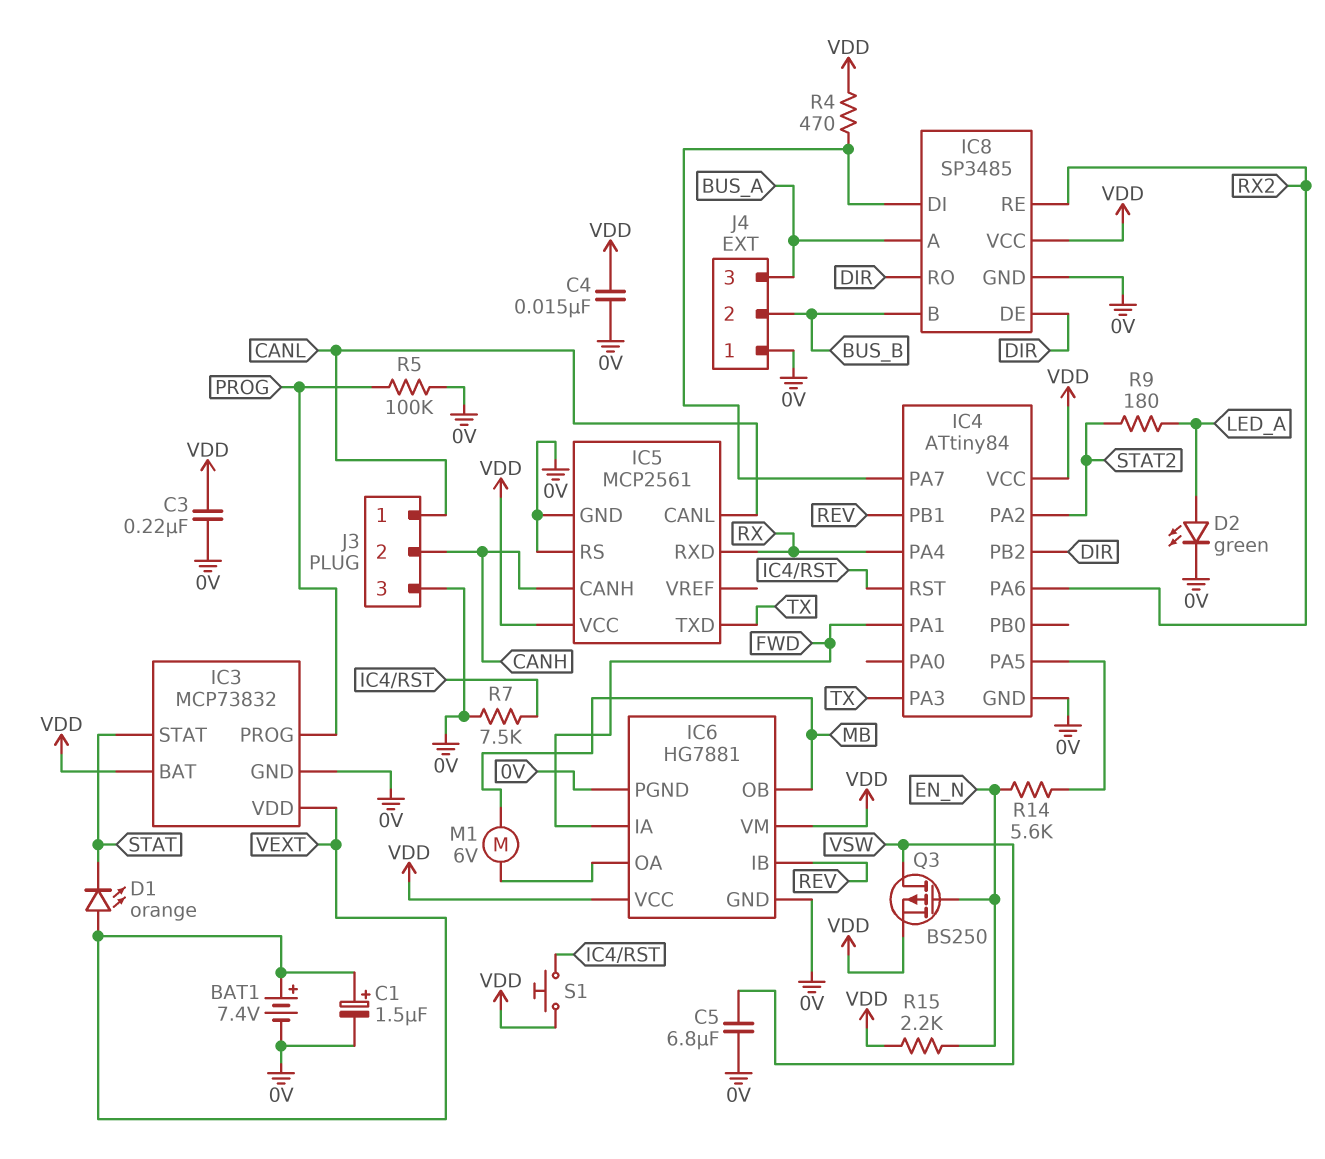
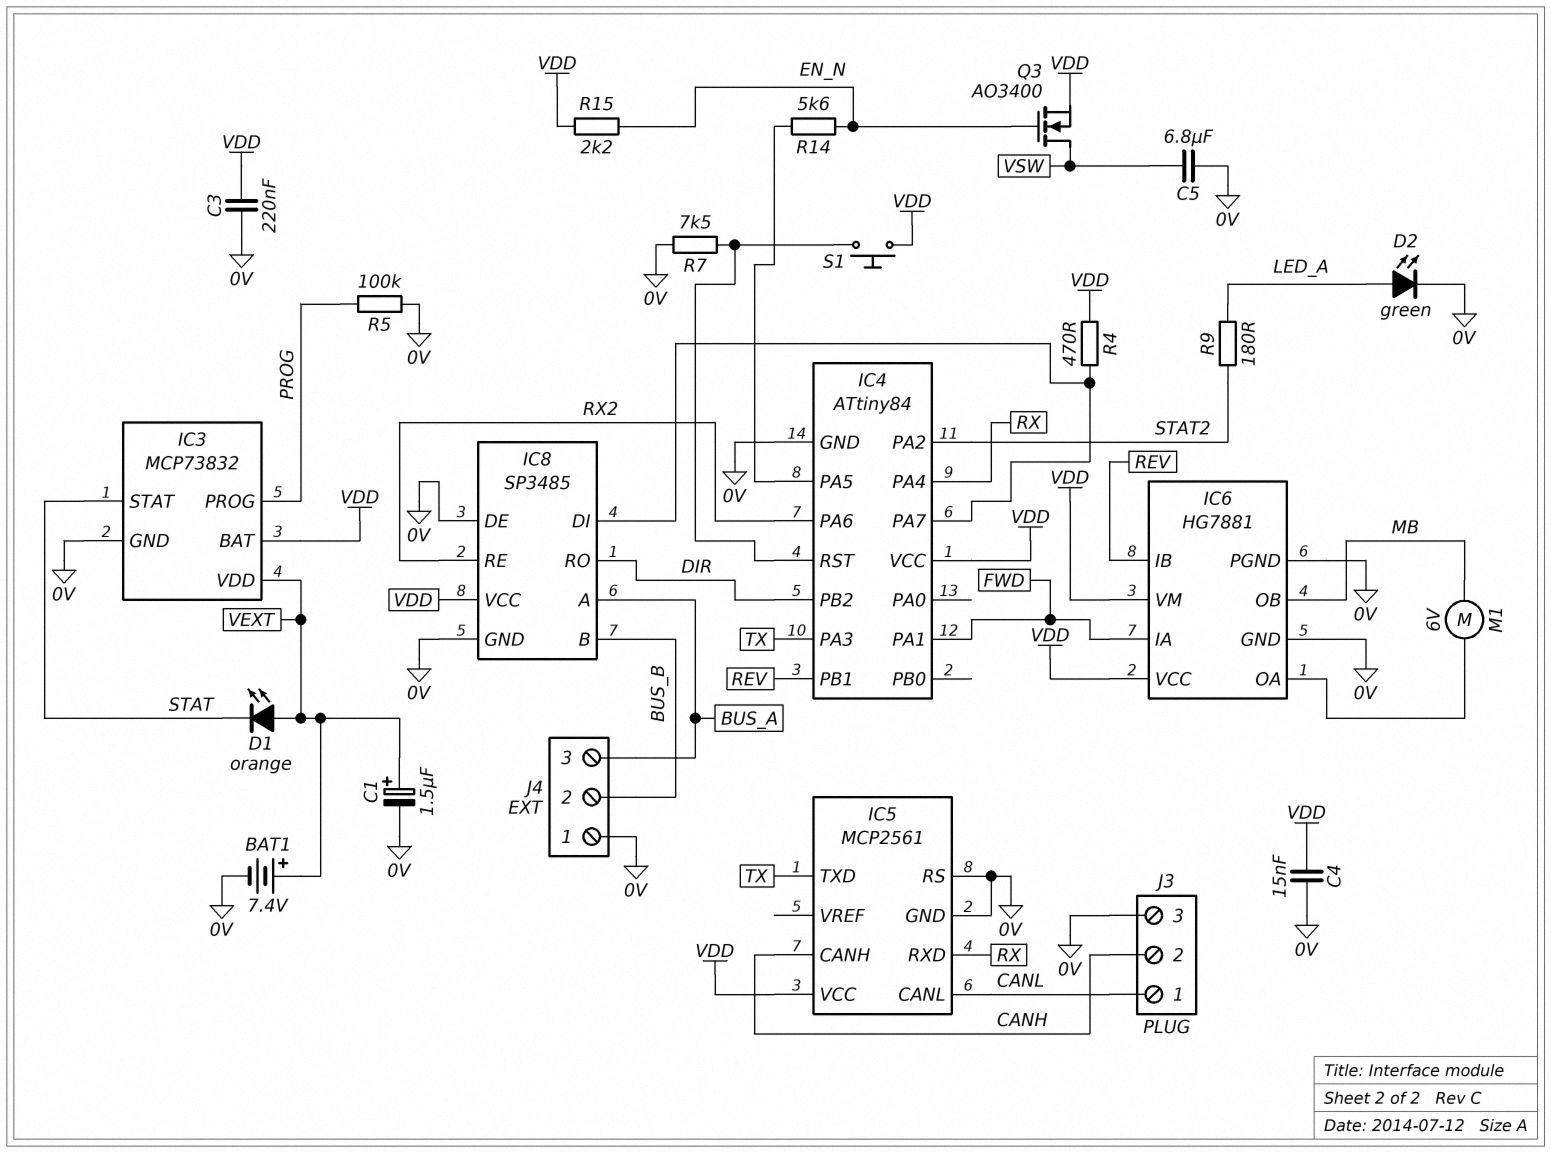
IC8 pin DE: DIR -> 0V
Q3: PMOS BS250 (G EN_N, D VSW, S VDD) -> NMOS AO3400 (G EN_N, D VSW, S VDD)

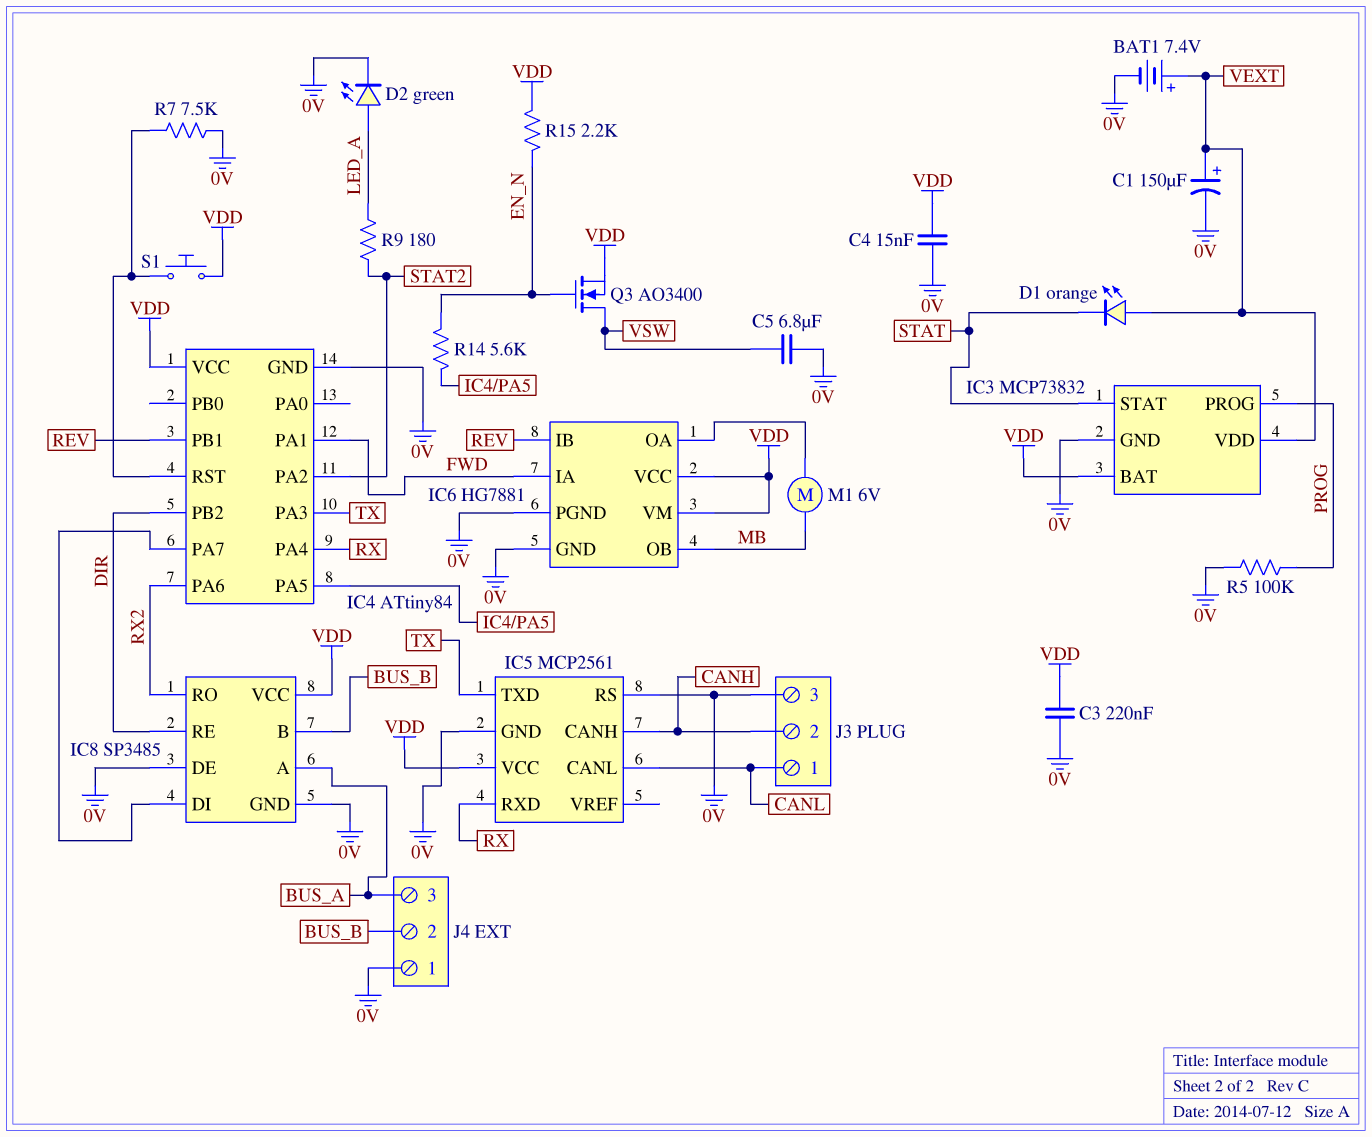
C1: 1.5uF (plus VEXT, minus 0V) -> 150uF (plus VEXT, minus 0V)
IC8 pin RE: RX2 -> DIR
IC8 pin RO: DIR -> RX2
R4: 470 (IC4/PA7, VDD) -> none

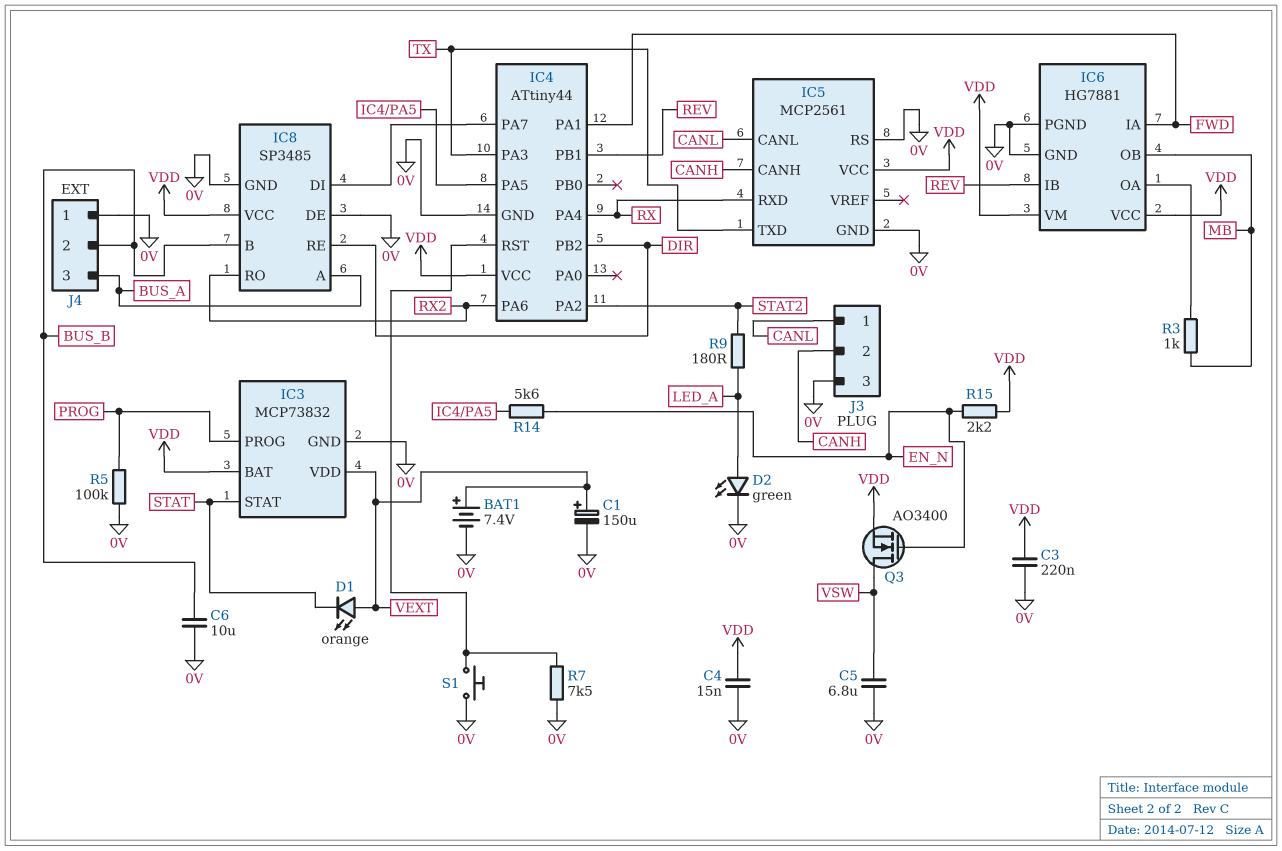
C6: none -> 10uF (0V, BUS_B)
IC4: ATtiny84 -> ATtiny44
M1: motor 6V (IC6/OA, MB) -> none
R3: none -> 1k (IC6/OA, MB)
S1: button (IC4/RST, VDD) -> button (0V, IC4/RST)

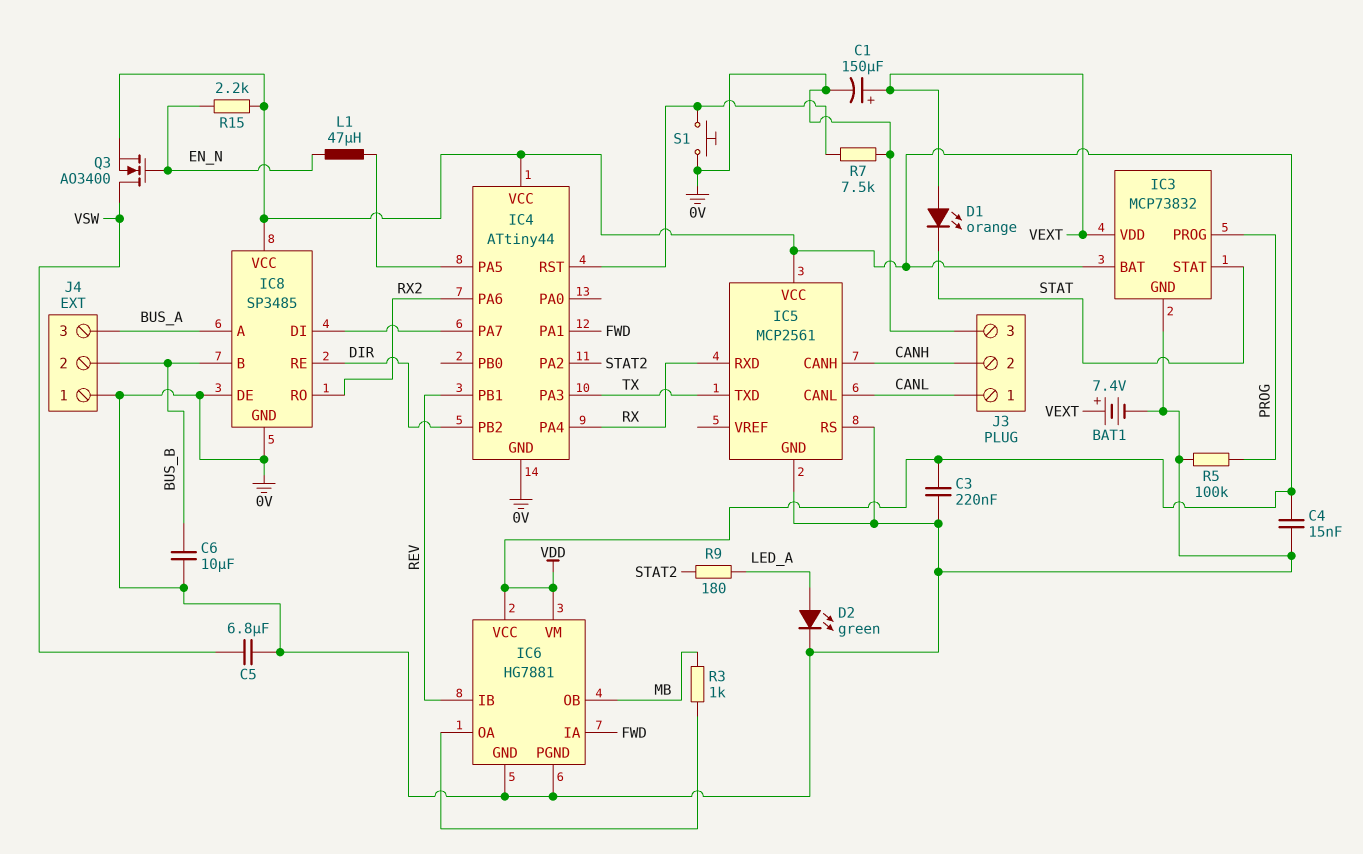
L1: none -> 47uH (EN_N, IC4/PA5)
R14: 5.6k (EN_N, IC4/PA5) -> none

